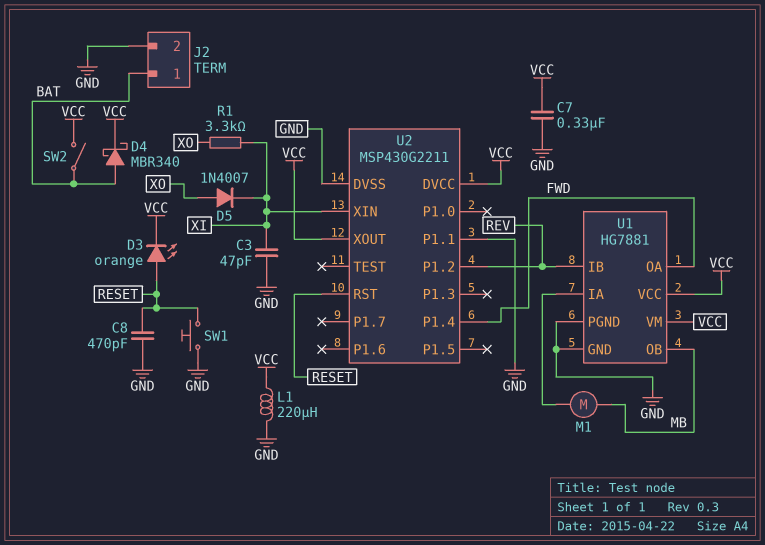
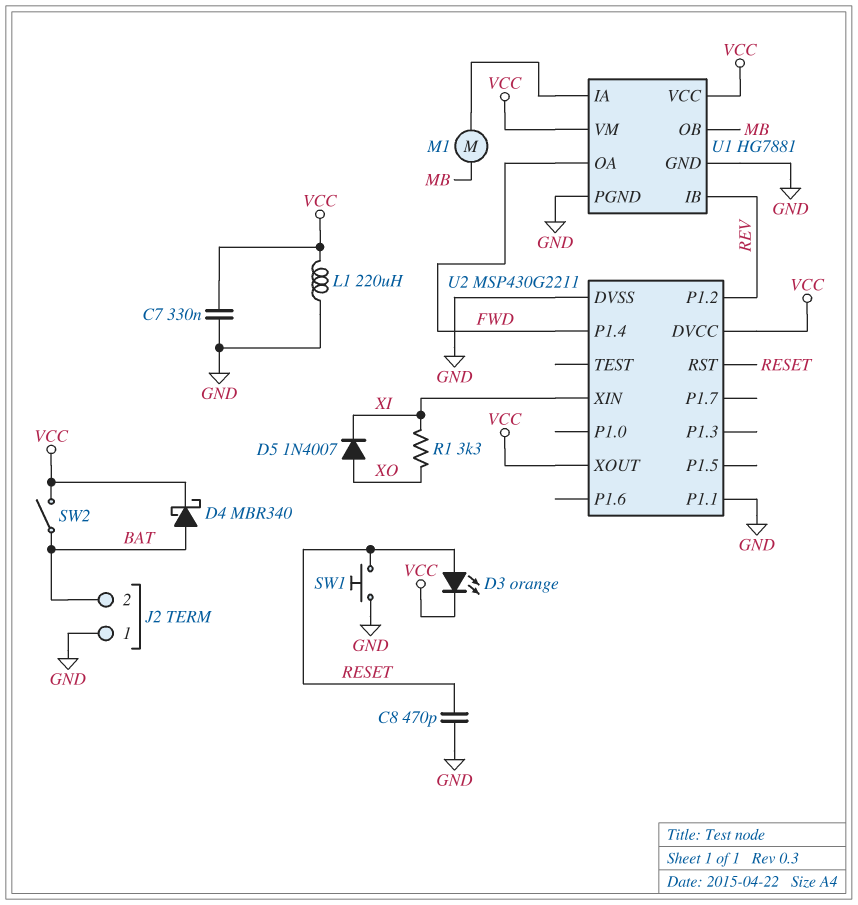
C3: 47pF (GND, XI) -> none
J2 pin 1: BAT -> GND
J2 pin 2: GND -> BAT

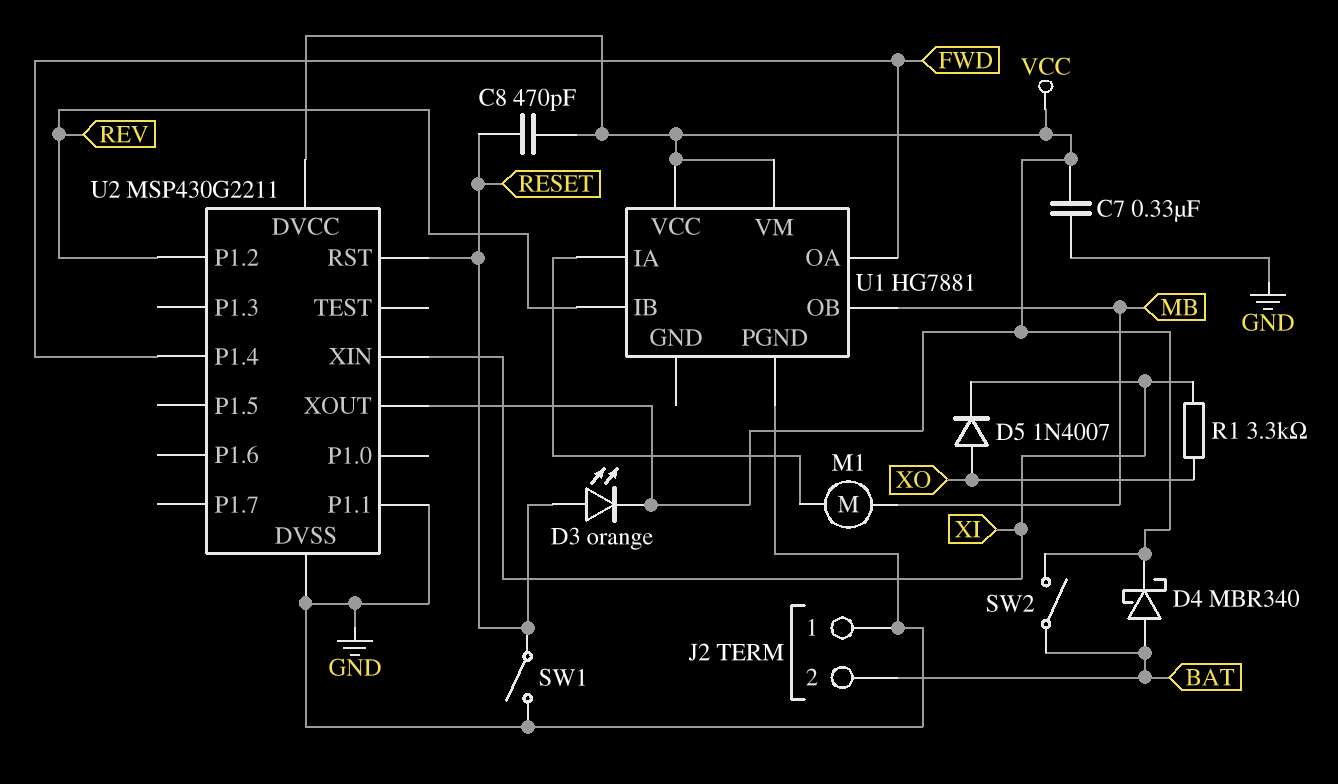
C8: 470pF (GND, RESET) -> 470pF (RESET, VCC)
L1: 220uH (GND, VCC) -> none
SW1: button (GND, RESET) -> switch (GND, RESET)
U1 pin GND: GND -> none

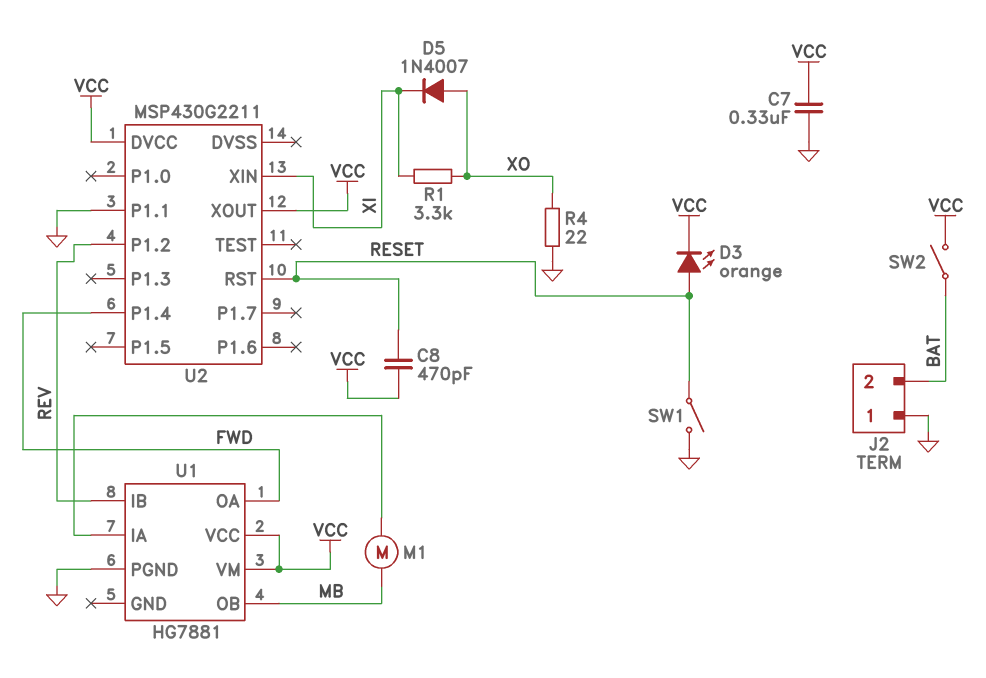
D4: schottky MBR340 (A BAT, K VCC) -> none
R4: none -> 22 (GND, XO)
U2 pin DVSS: GND -> none

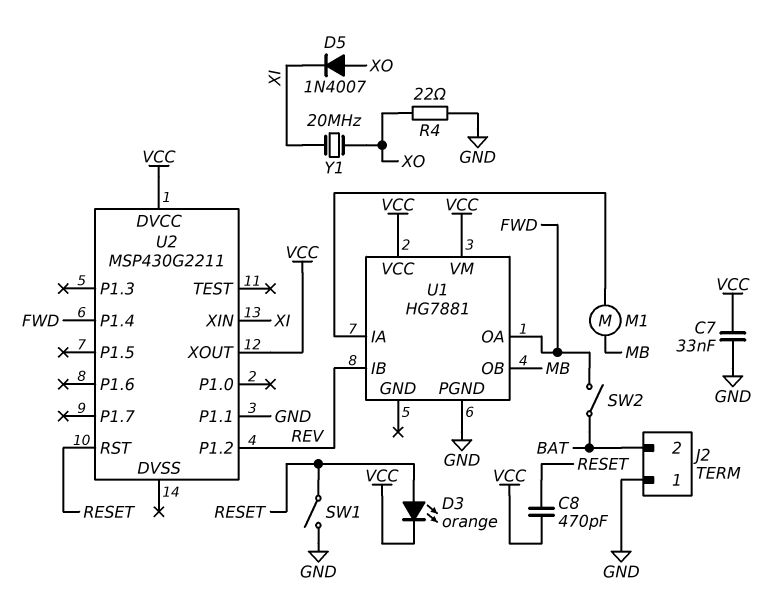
C7: 330nF (GND, VCC) -> 33nF (GND, VCC)
R1: 3.3k (XI, XO) -> none
SW2: switch (BAT, VCC) -> switch (BAT, FWD)
Y1: none -> 20MHz (XI, XO)

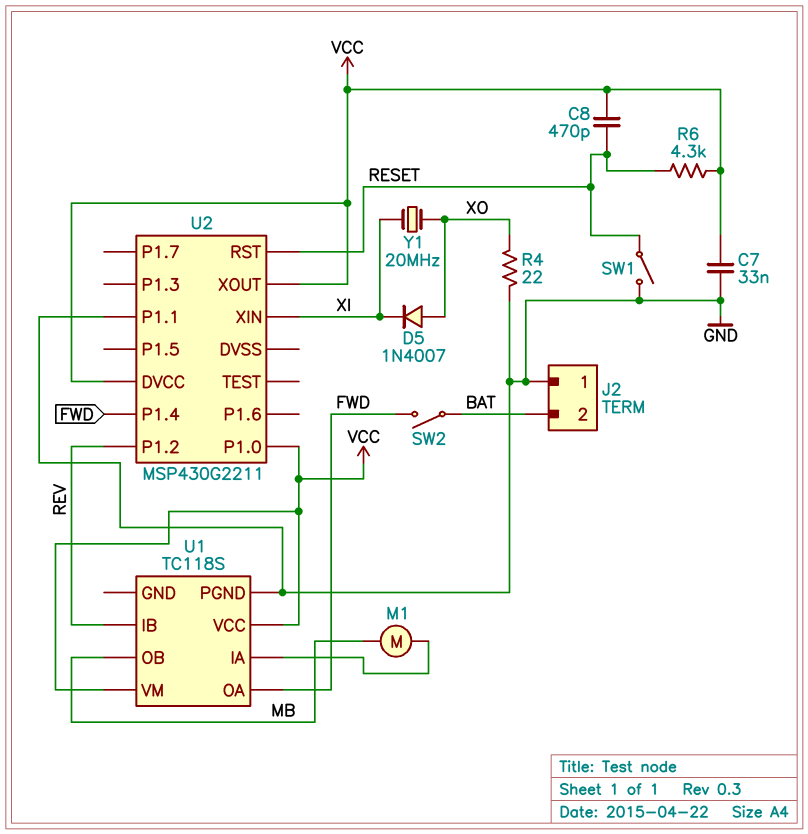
D3: LED orange (A RESET, K VCC) -> none
R6: none -> 4.3k (RESET, VCC)
U1: HG7881 -> TC118S
U2 pin P1.0: none -> VCC

